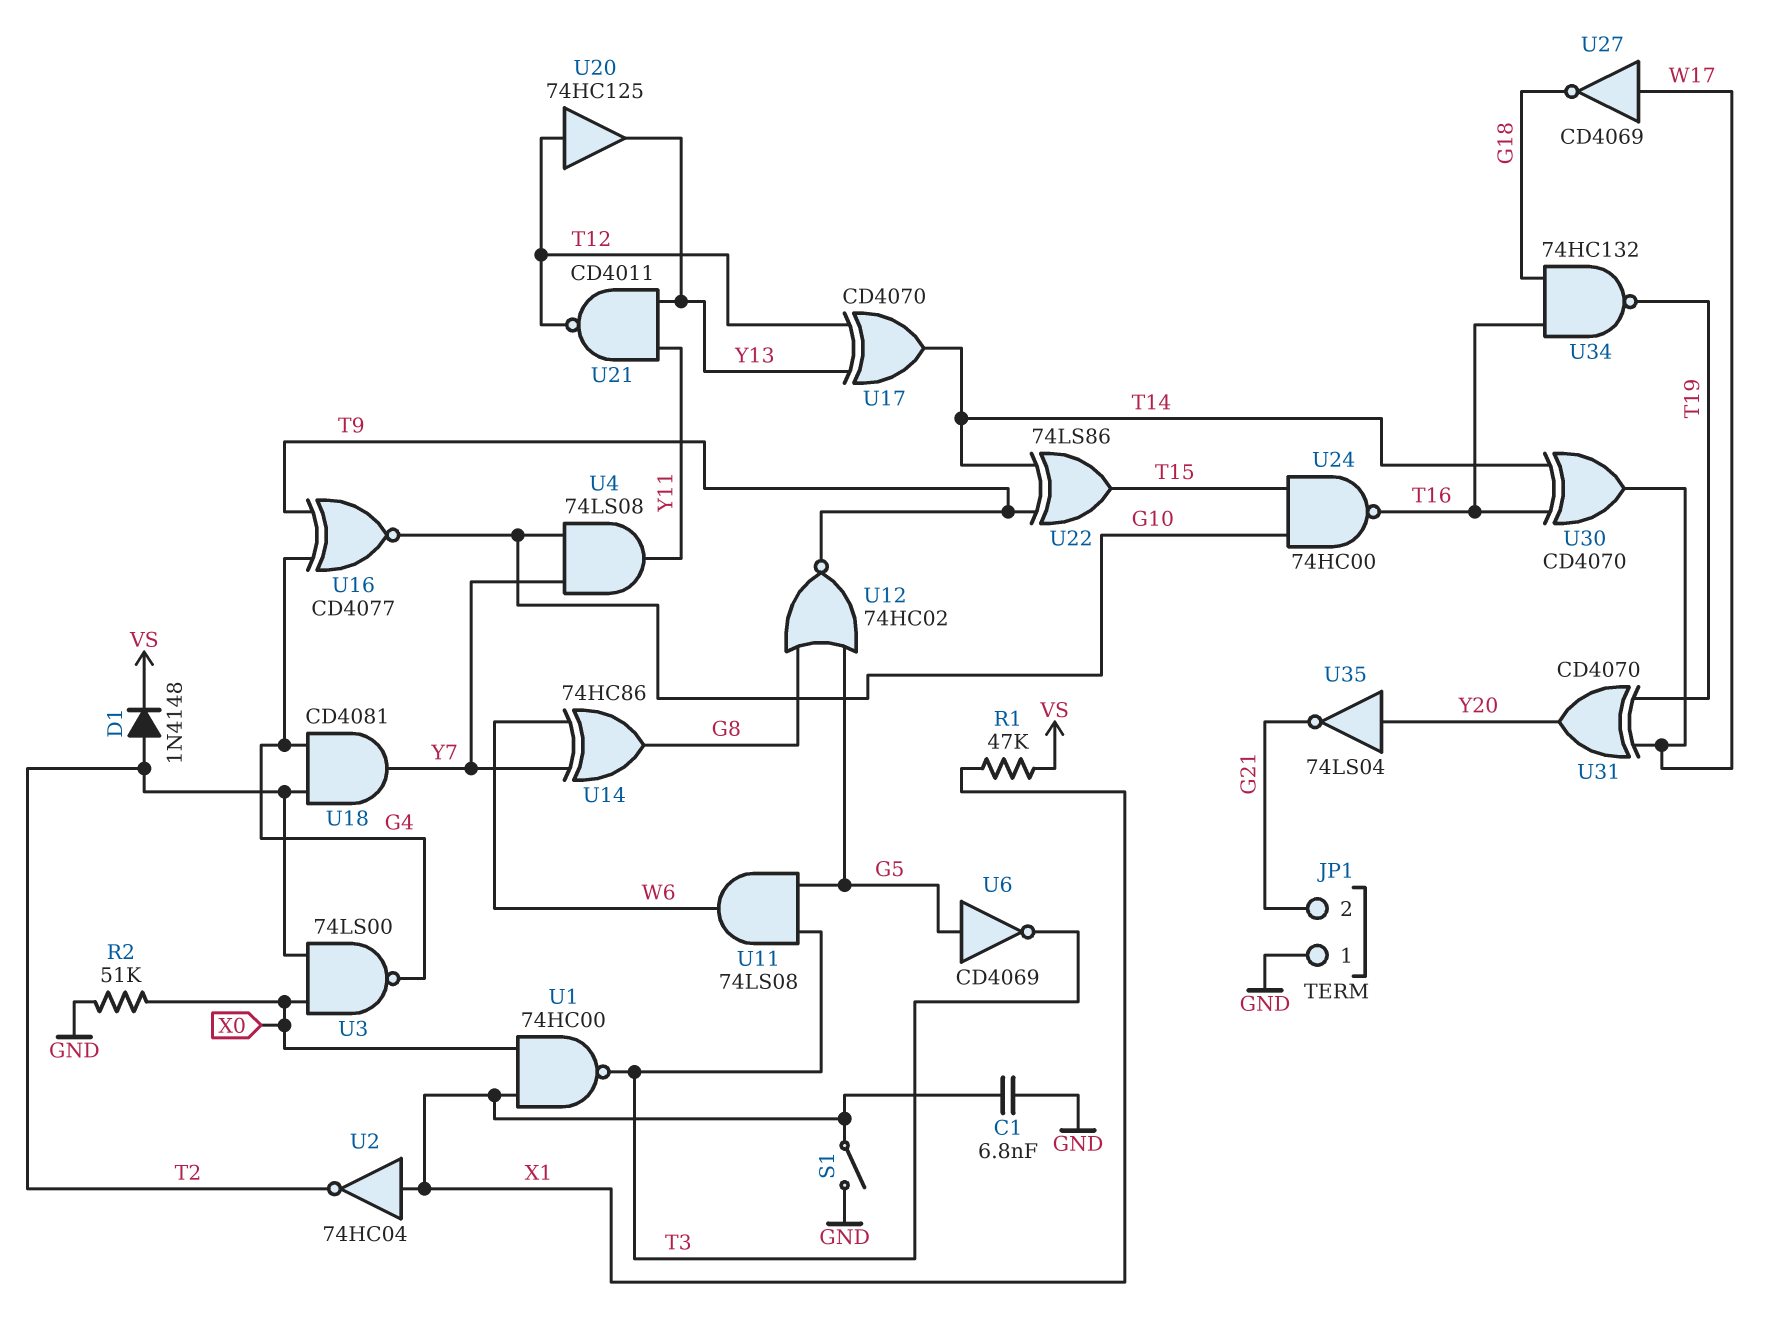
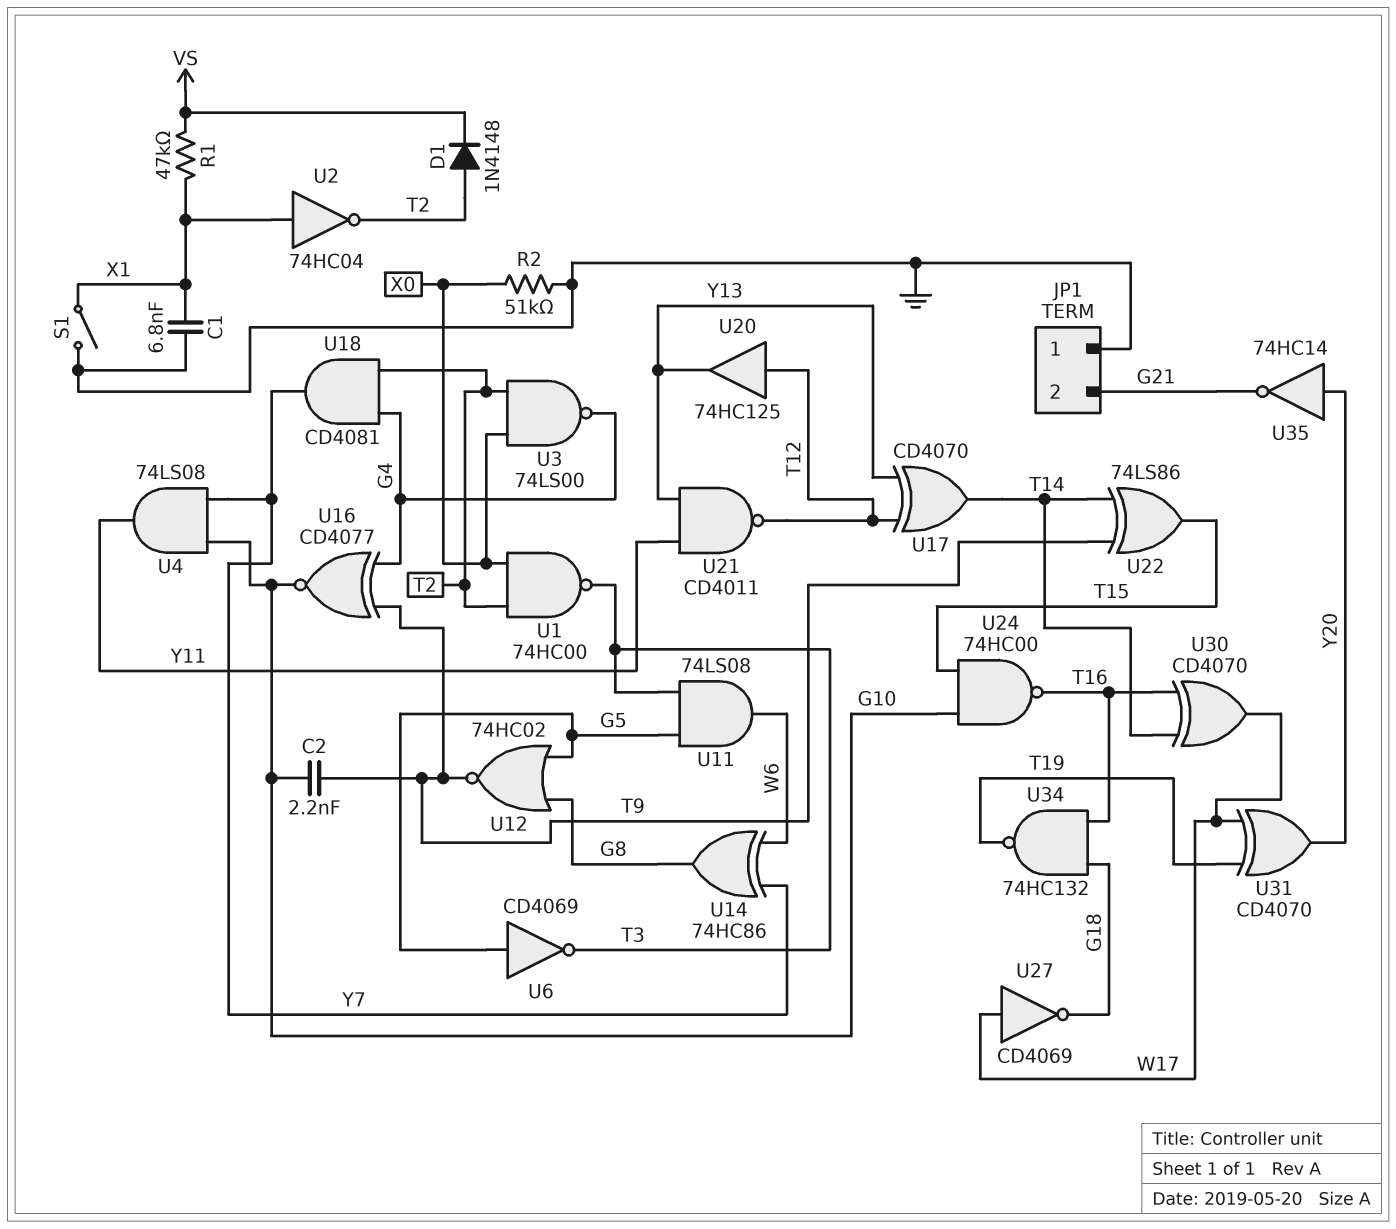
C2: none -> 2.2nF (G10, T9)
U1: NAND 74HC00 (in X0, in X1, out T3) -> NAND 74HC00 (in T2, in X0, out T3)
U35: NOT 74LS04 (in Y20, out G21) -> NOT 74HC14 (in Y20, out G21)

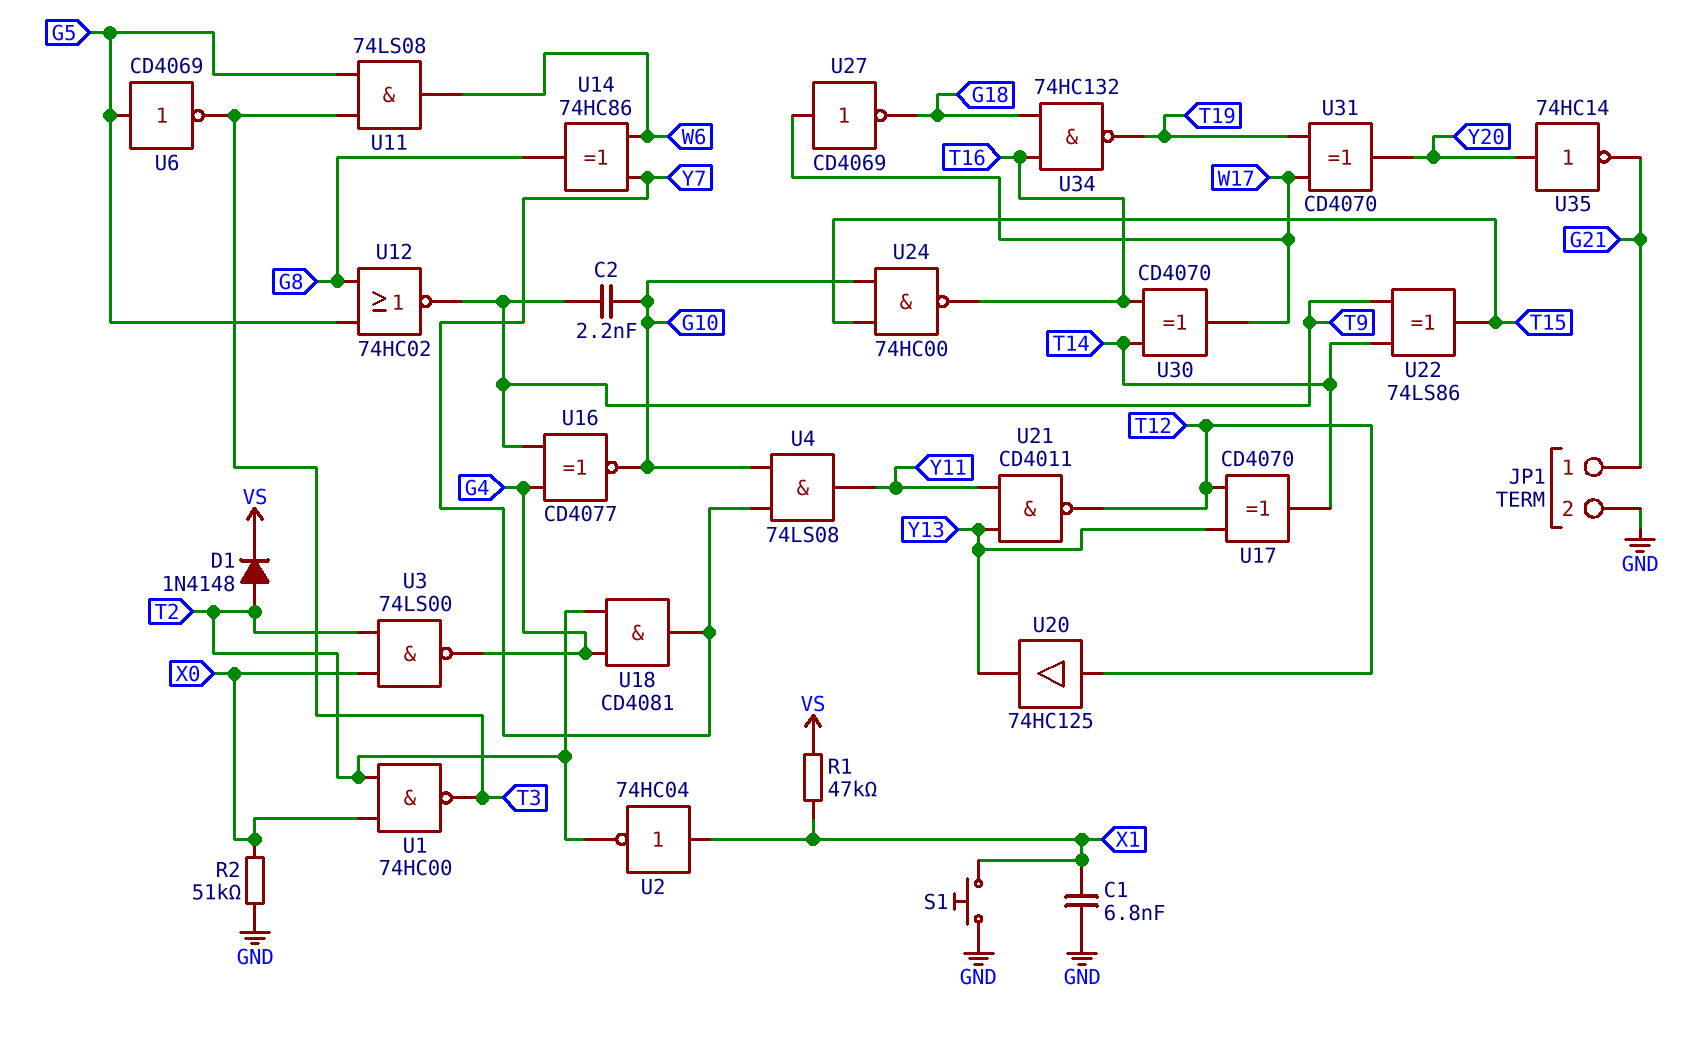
JP1 pin 1: GND -> G21
JP1 pin 2: G21 -> GND
S1: switch (GND, X1) -> button (GND, X1)

